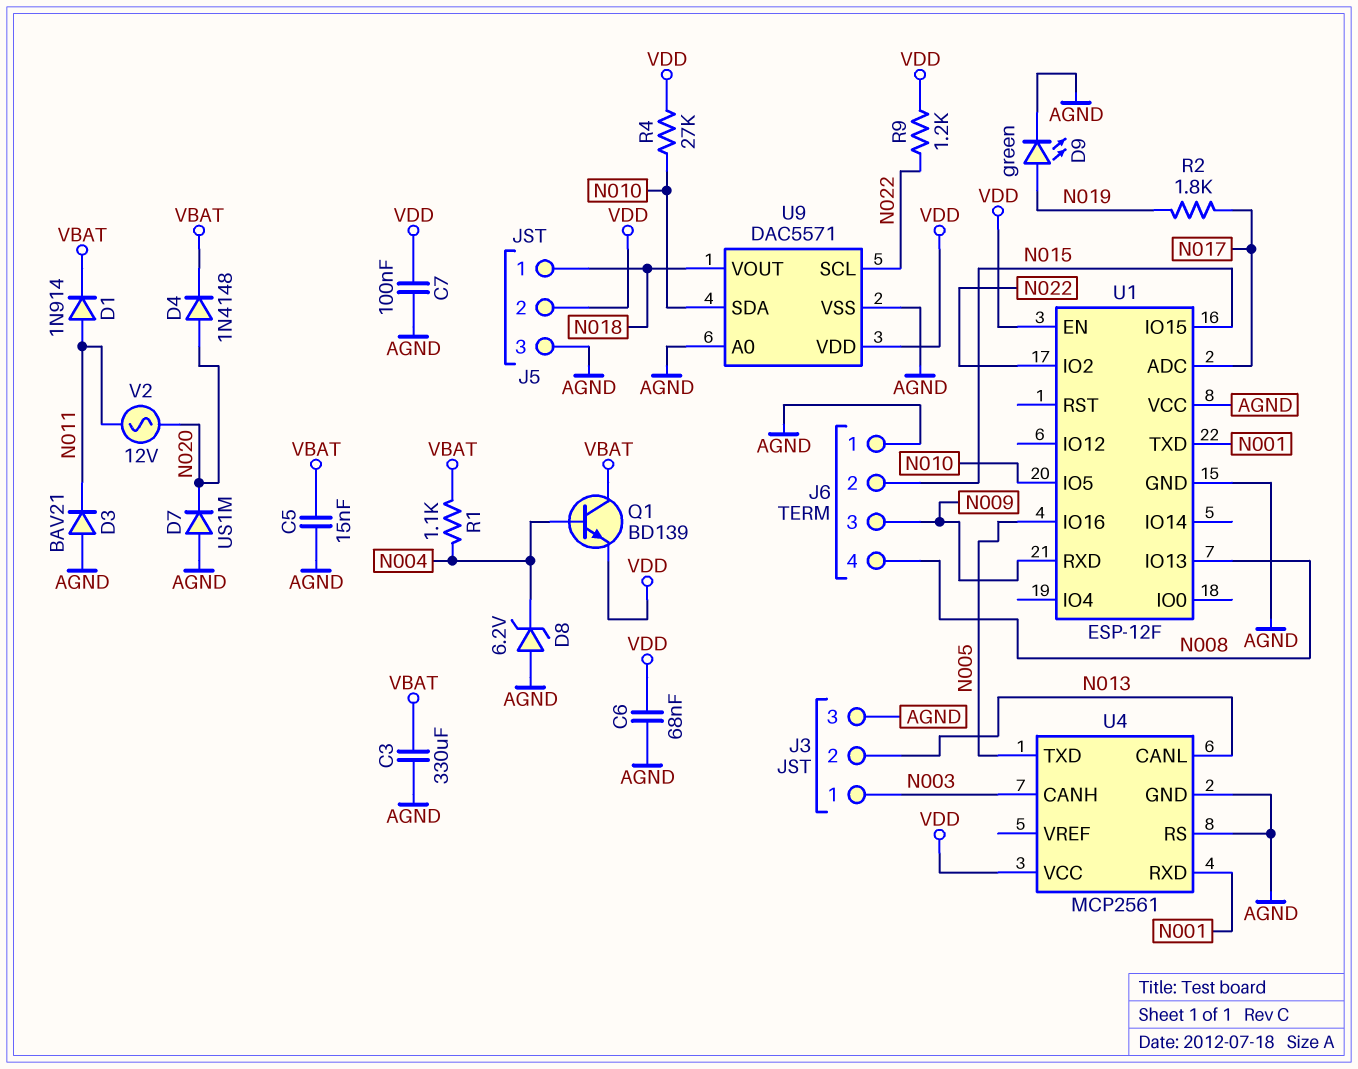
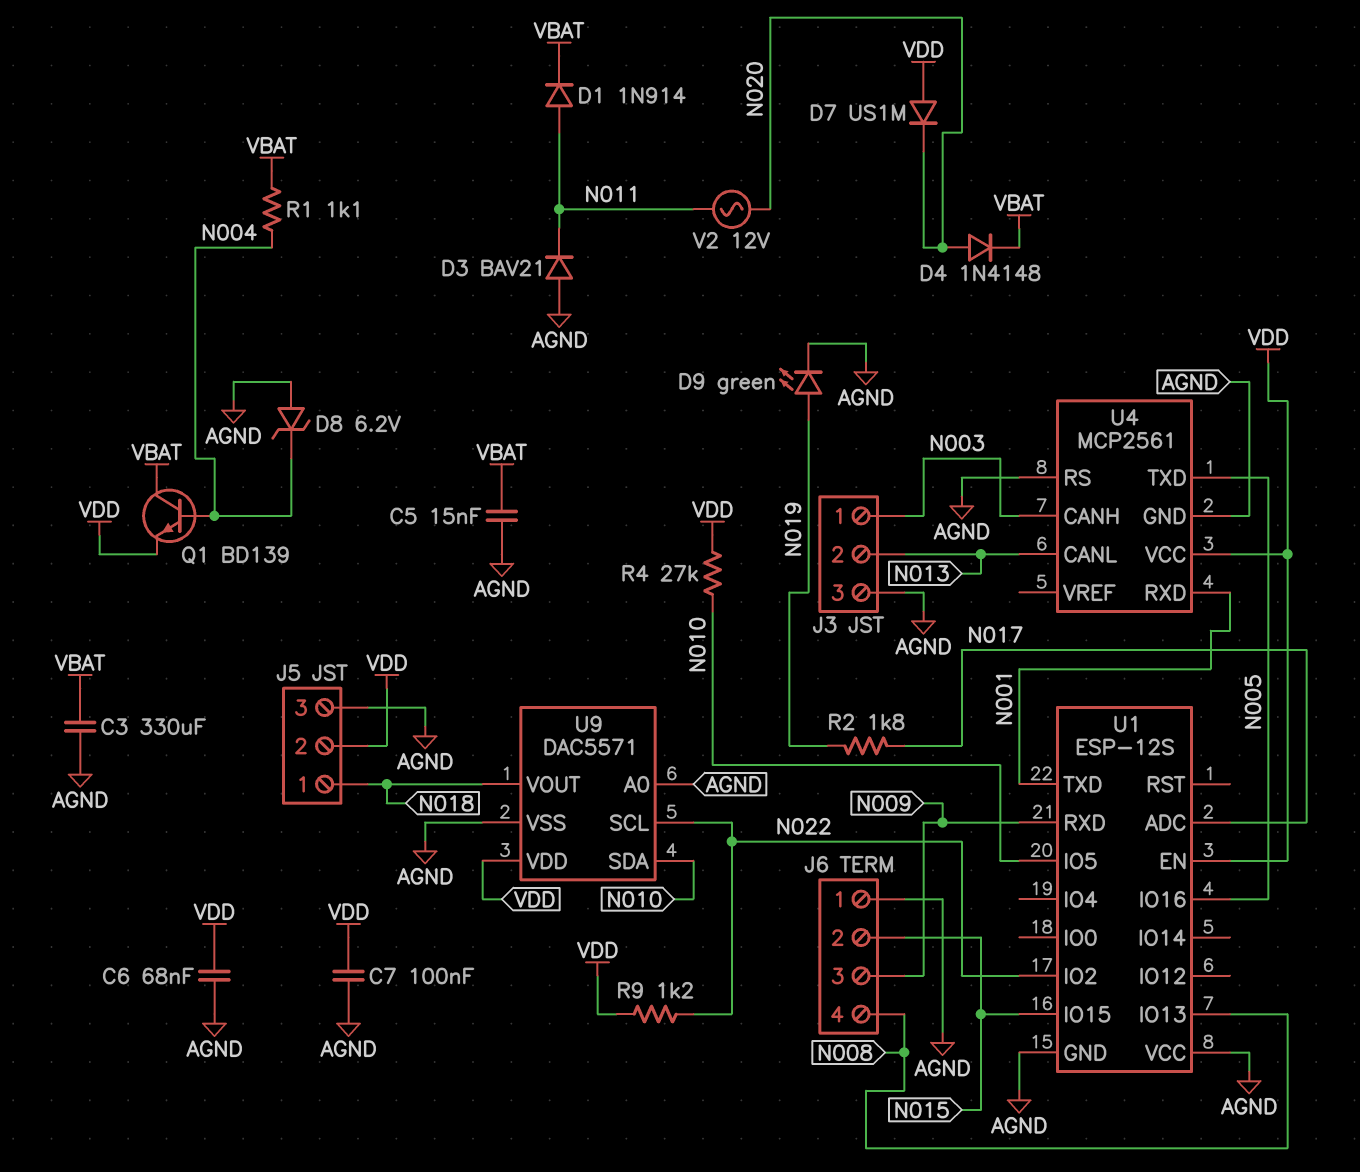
D7: diode US1M (A AGND, K N020) -> diode US1M (A VDD, K N020)
U1: ESP-12F -> ESP-12S

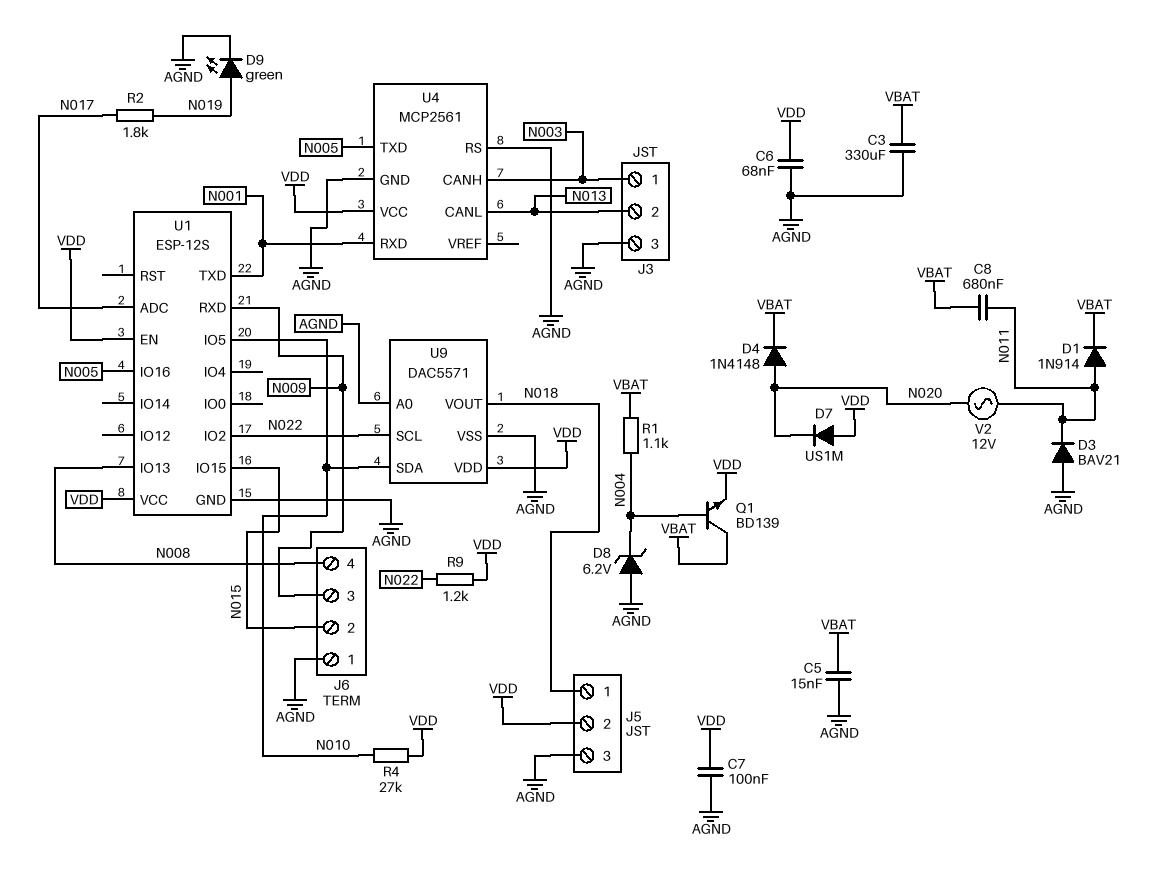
C8: none -> 680nF (N011, VBAT)
U1 pin VCC: AGND -> VDD

